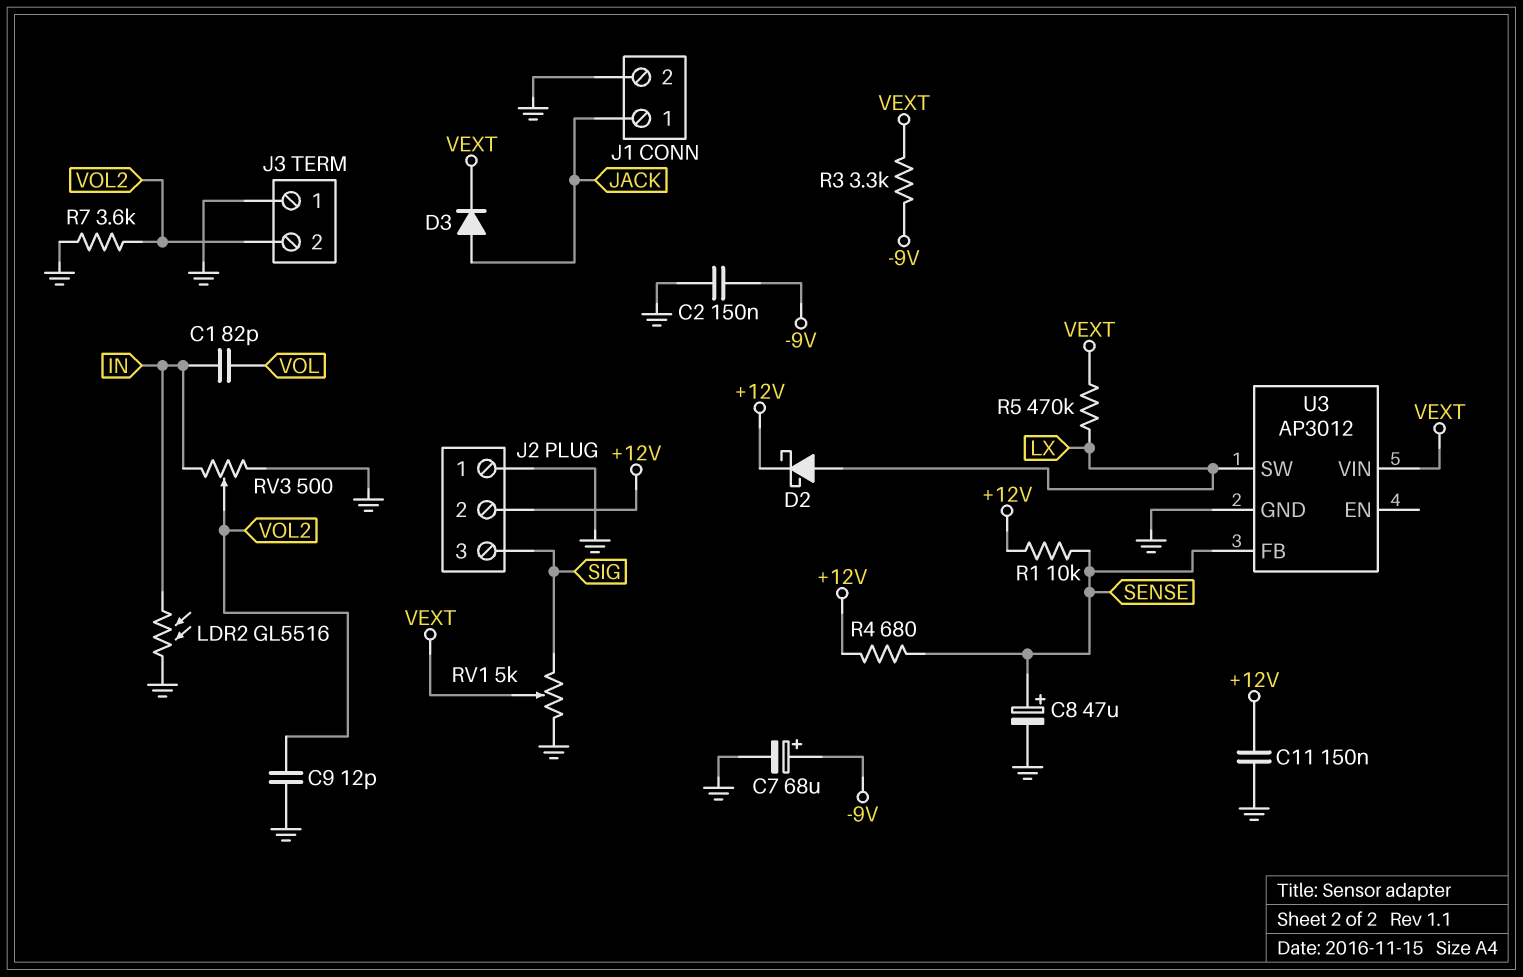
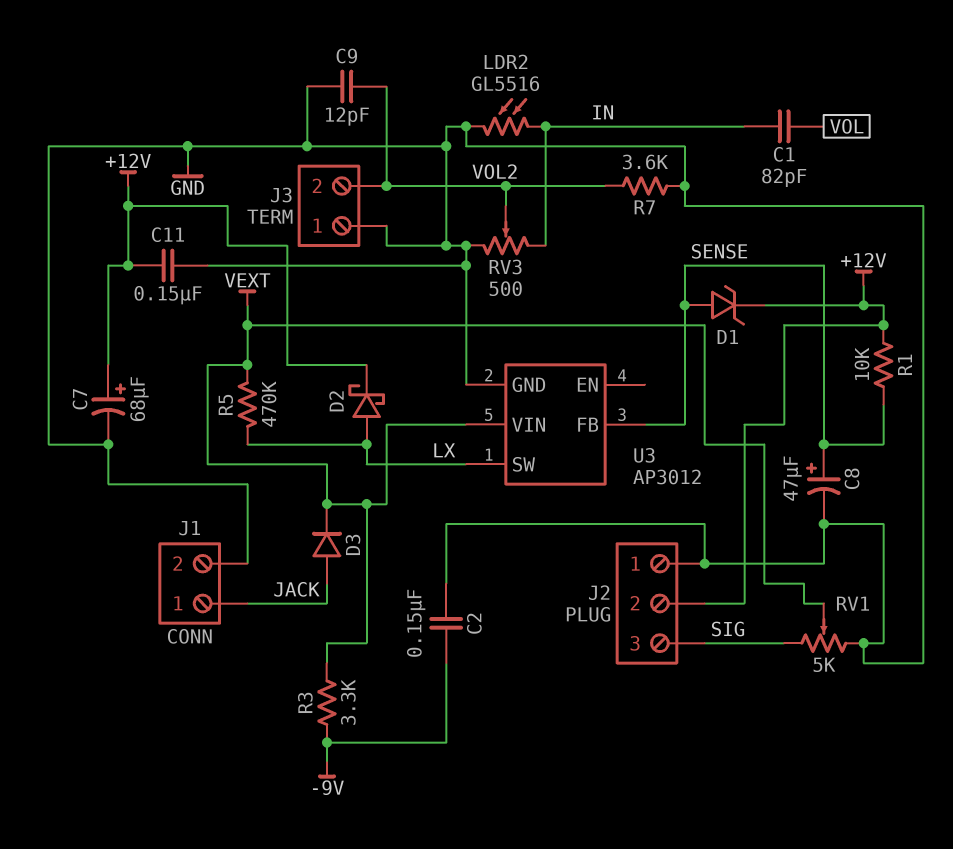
C7: 68uF (plus -9V, minus GND) -> 68uF (plus +12V, minus GND)
D1: none -> zener (A SENSE, K +12V)
R4: 680 (+12V, SENSE) -> none

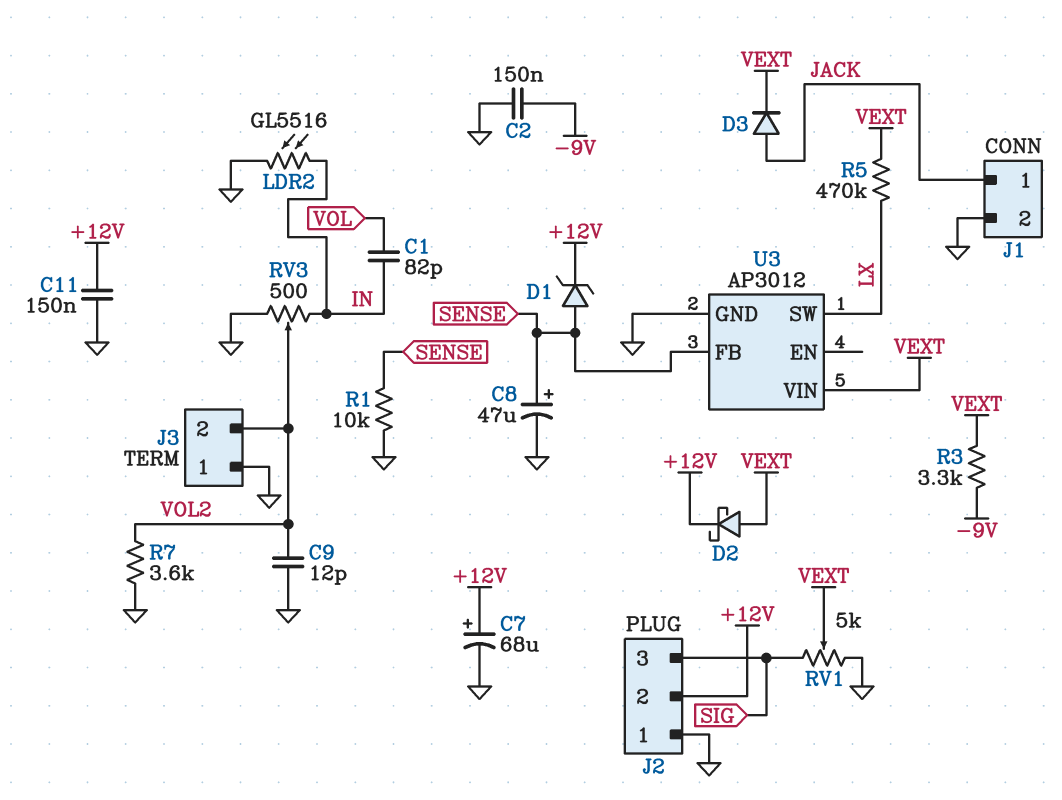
D2: schottky (A LX, K +12V) -> schottky (A VEXT, K +12V)
R1: 10k (+12V, SENSE) -> 10k (GND, SENSE)

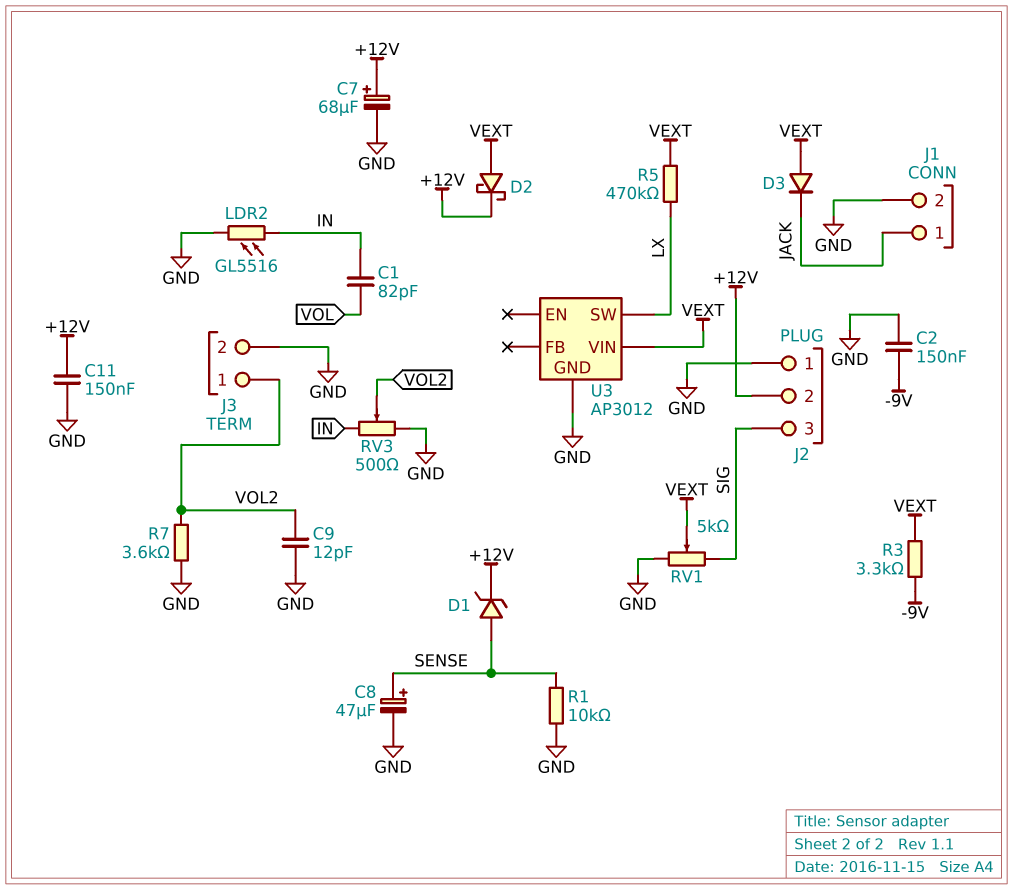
D3: diode (A JACK, K VEXT) -> diode (A VEXT, K JACK)
J3 pin 1: GND -> VOL2
J3 pin 2: VOL2 -> GND
U3 pin FB: SENSE -> none

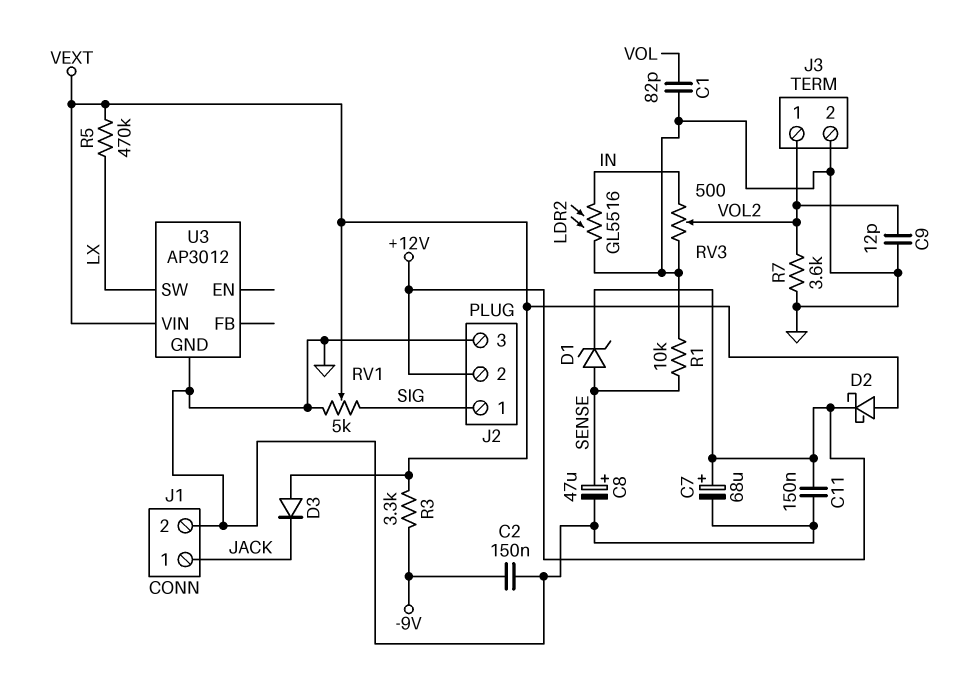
C1: 82pF (IN, VOL) -> 82pF (GND, VOL)
J2 pin 1: GND -> SIG
J2 pin 3: SIG -> GND

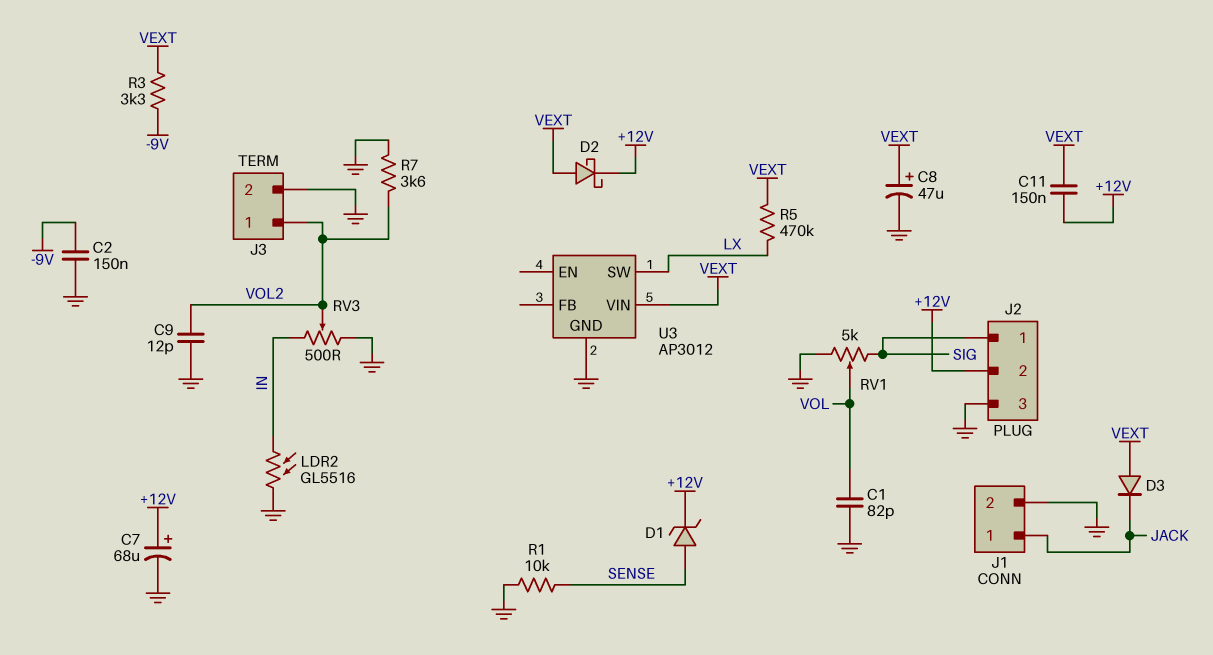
C8: 47uF (plus SENSE, minus GND) -> 47uF (plus VEXT, minus GND)
C11: 150nF (+12V, GND) -> 150nF (+12V, VEXT)
RV1: 5k (GND, SIG, wiper VEXT) -> 5k (GND, SIG, wiper VOL)

